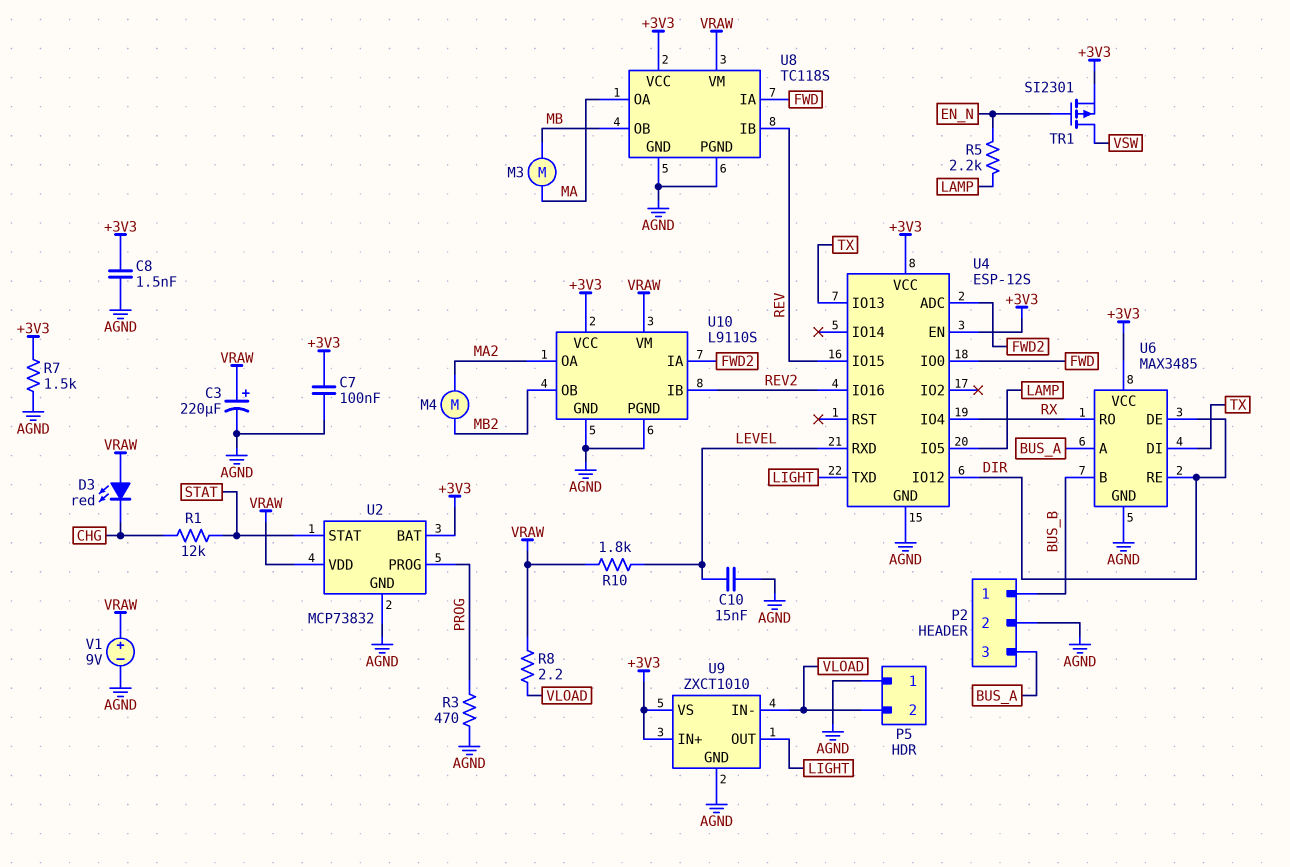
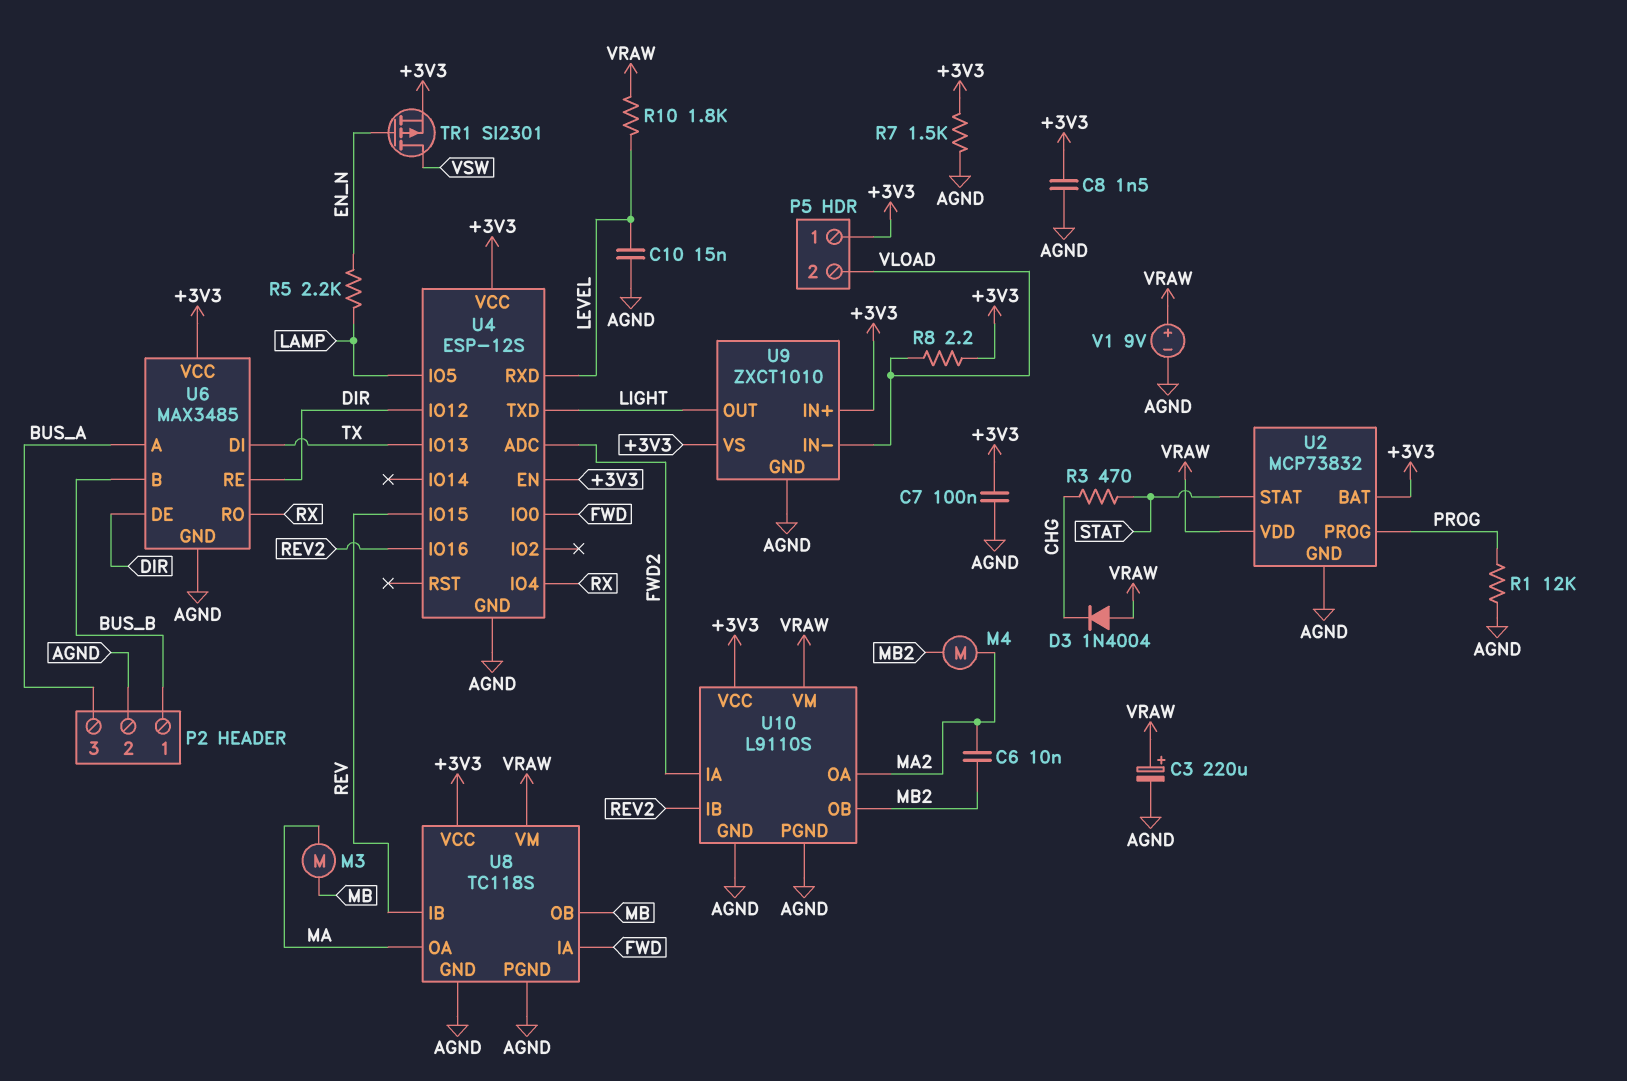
C6: none -> 10nF (MA2, MB2)
D3: LED red (A VRAW, K CHG) -> diode 1N4004 (A VRAW, K CHG)
P5 pin 1: AGND -> +3V3
R1: 12k (CHG, STAT) -> 12k (AGND, PROG)
R3: 470 (AGND, PROG) -> 470 (CHG, STAT)
R8: 2.2 (VLOAD, VRAW) -> 2.2 (+3V3, VLOAD)

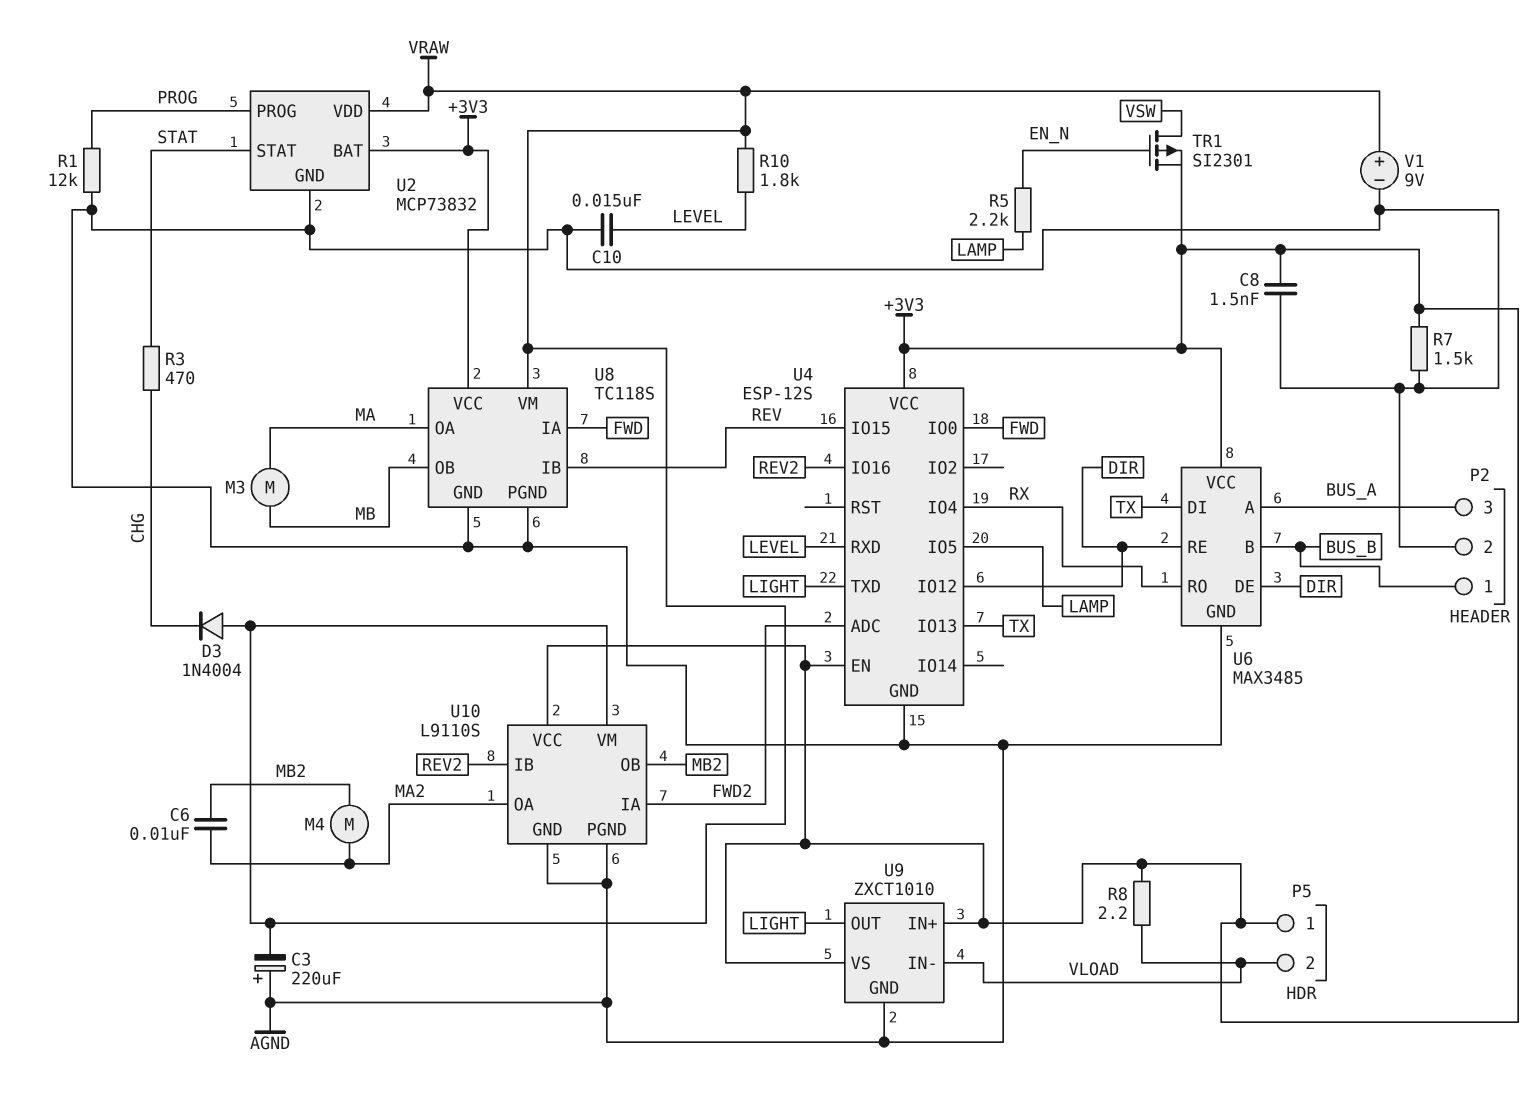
C3: 220uF (plus VRAW, minus AGND) -> 220uF (plus AGND, minus VRAW)
C7: 100nF (+3V3, AGND) -> none

